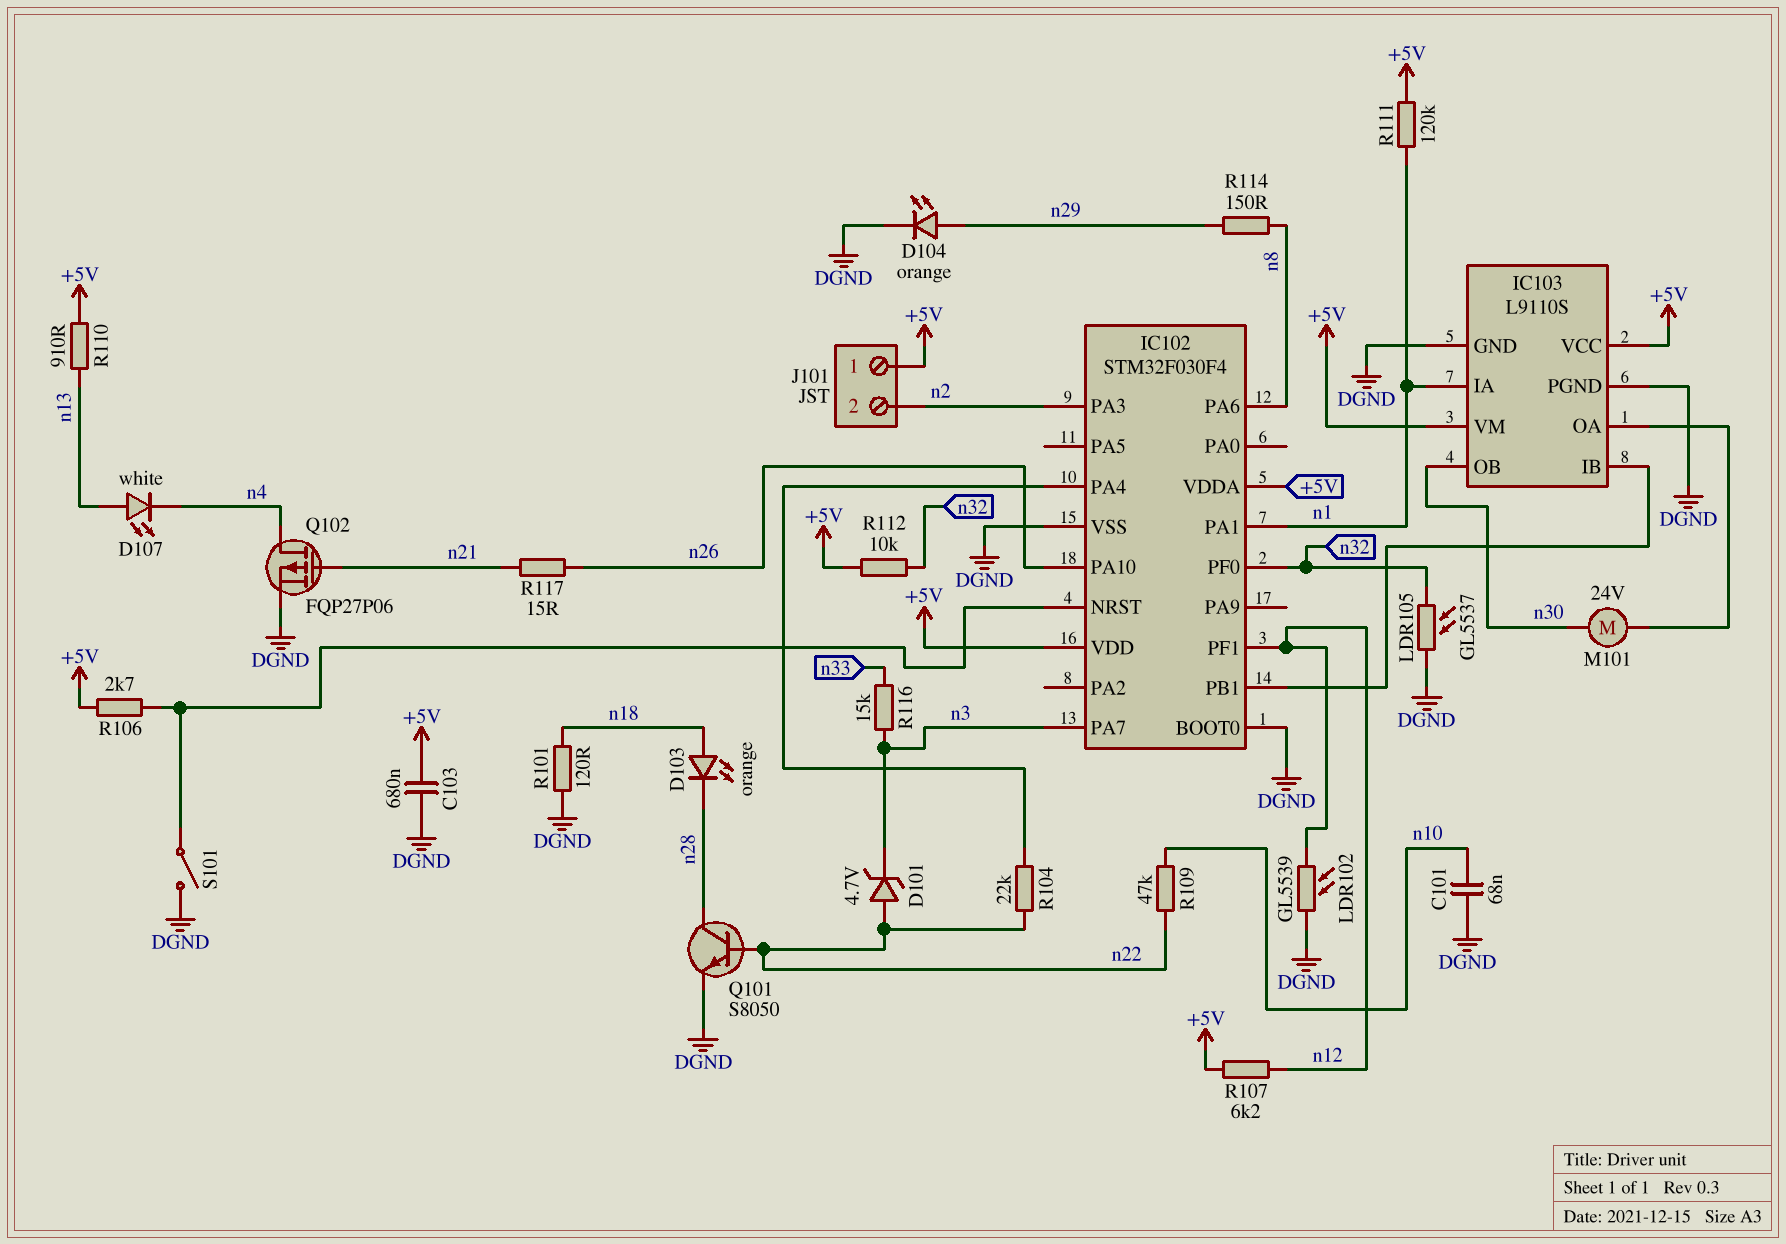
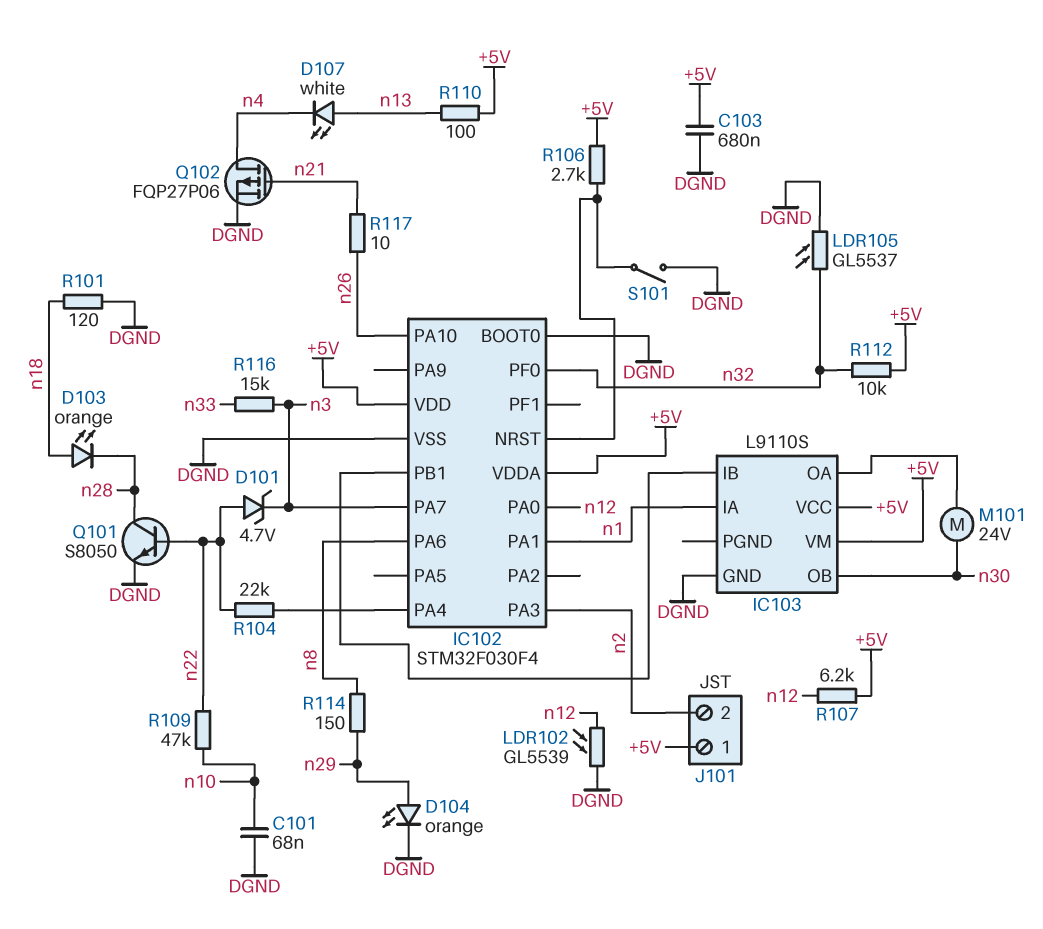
IC102 pin PA0: none -> n12
IC102 pin PF1: n12 -> none
IC103 pin PGND: DGND -> none
R110: 910 (+5V, n13) -> 100 (+5V, n13)
R111: 120k (+5V, n1) -> none
R117: 15 (n21, n26) -> 10 (n21, n26)

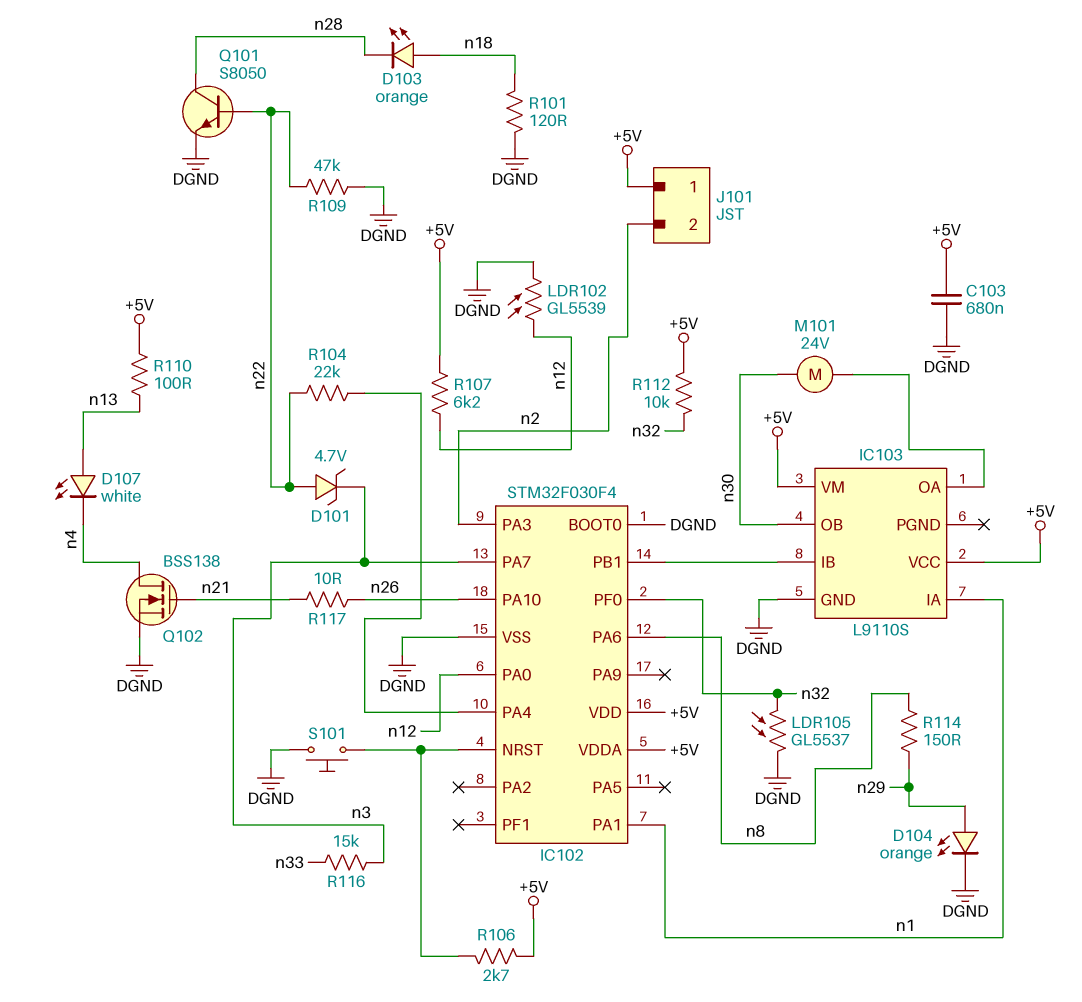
C101: 68nF (DGND, n10) -> none
Q102: PMOS FQP27P06 (G n21, D n4, S DGND) -> NMOS BSS138 (G n21, D n4, S DGND)
R109: 47k (n10, n22) -> 47k (DGND, n22)
S101: switch (DGND, IC102/NRST) -> button (DGND, IC102/NRST)

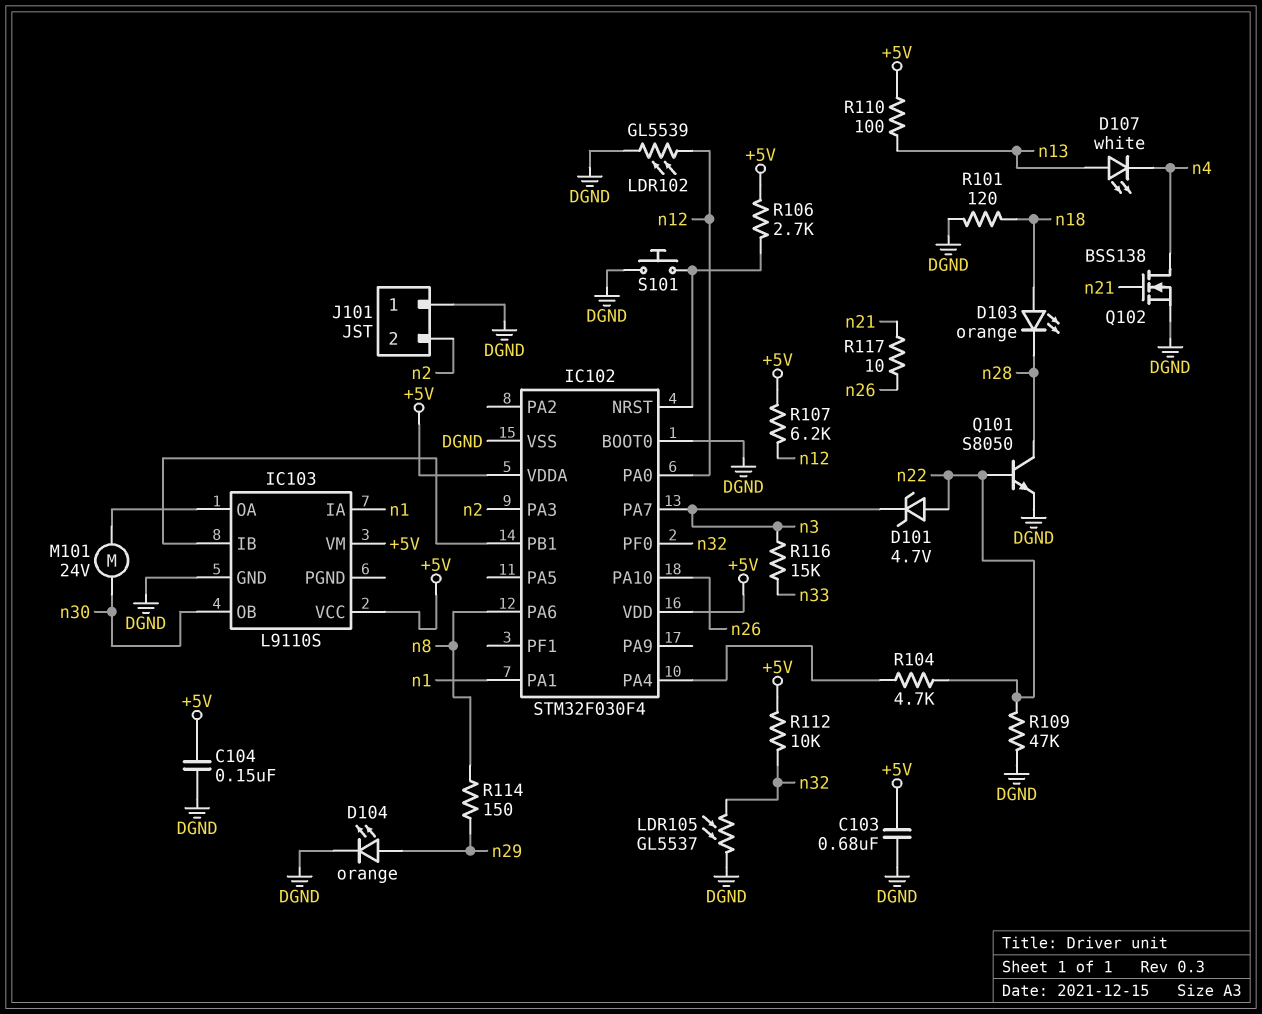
C104: none -> 150nF (+5V, DGND)
J101 pin 1: +5V -> DGND
R104: 22k (IC102/PA4, n22) -> 4.7k (IC102/PA4, n22)

